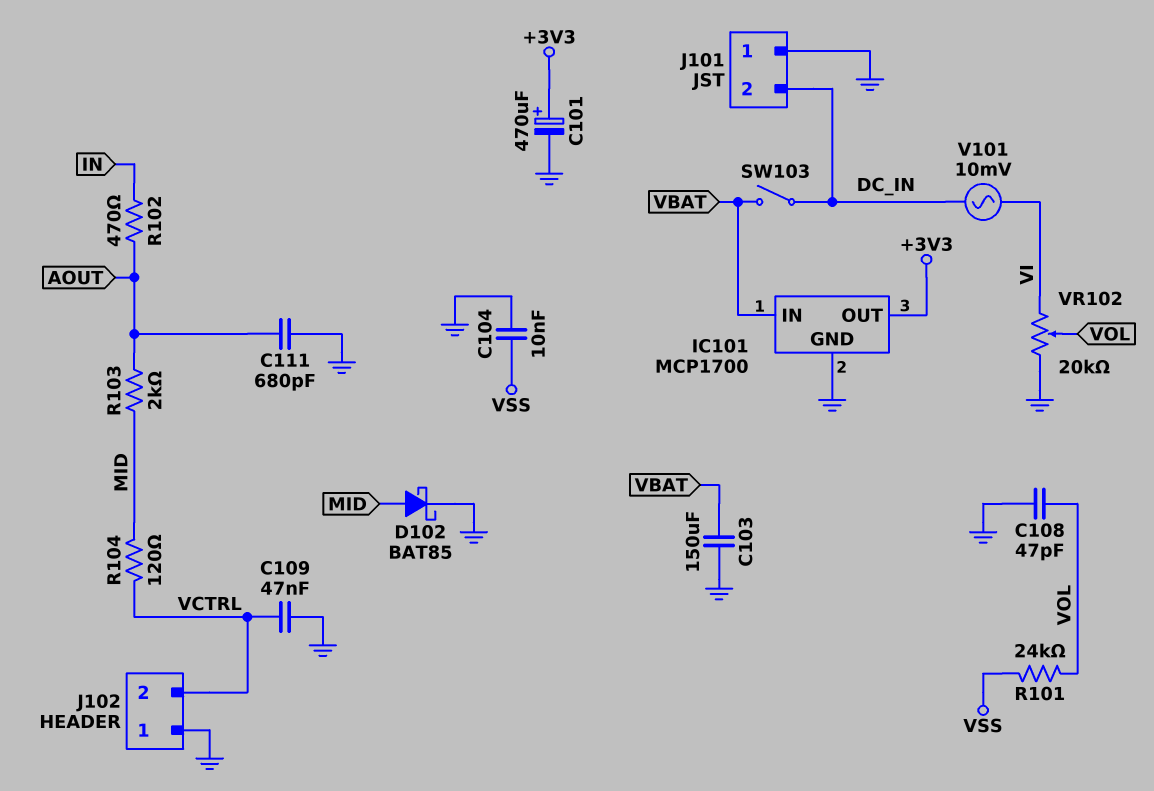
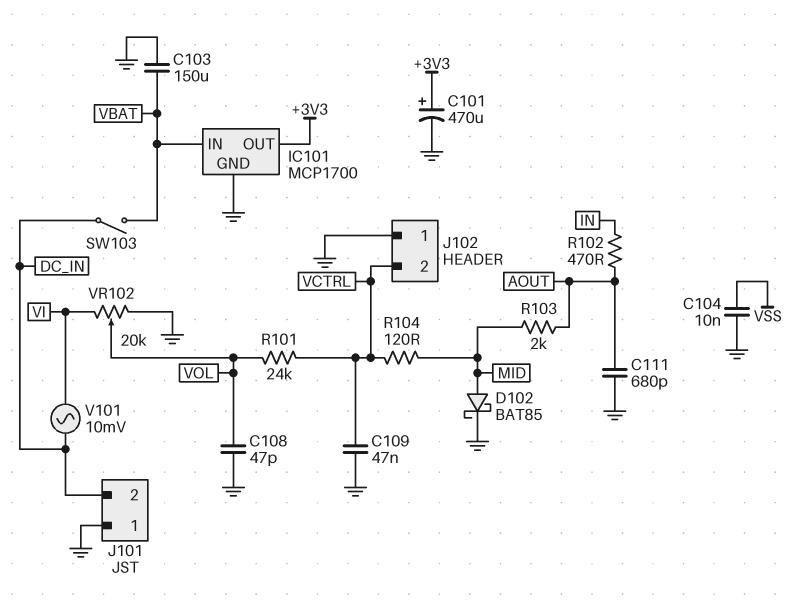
R101: 24k (VOL, VSS) -> 24k (VCTRL, VOL)

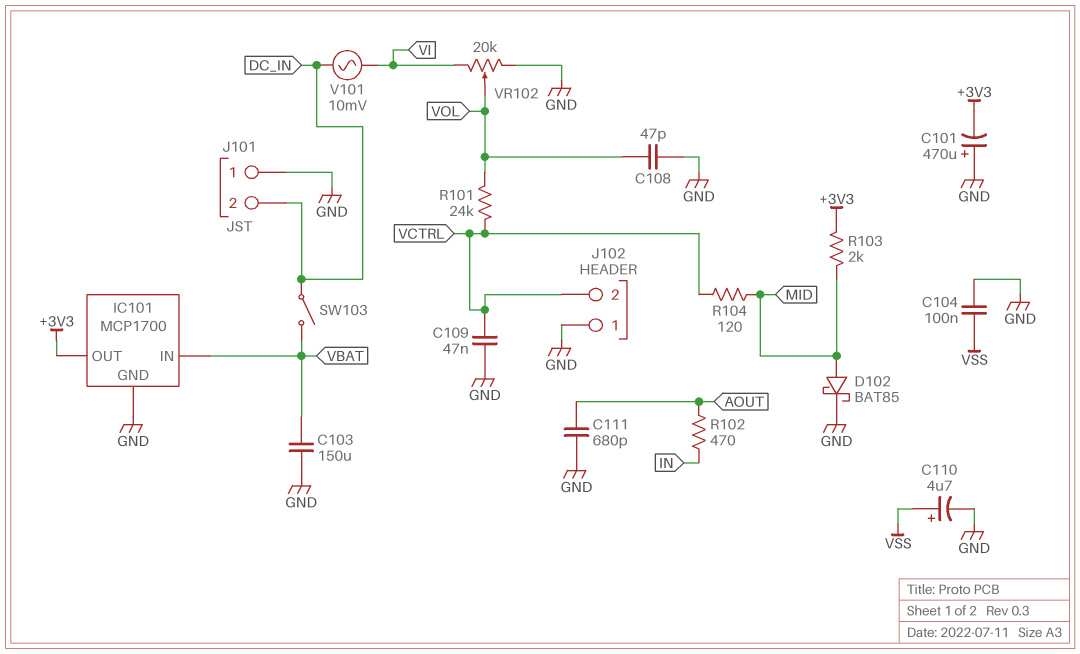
C101: 470uF (plus +3V3, minus GND) -> 470uF (plus GND, minus +3V3)
C104: 10nF (GND, VSS) -> 100nF (GND, VSS)
C110: none -> 4.7uF (plus VSS, minus GND)
R103: 2k (AOUT, MID) -> 2k (+3V3, MID)

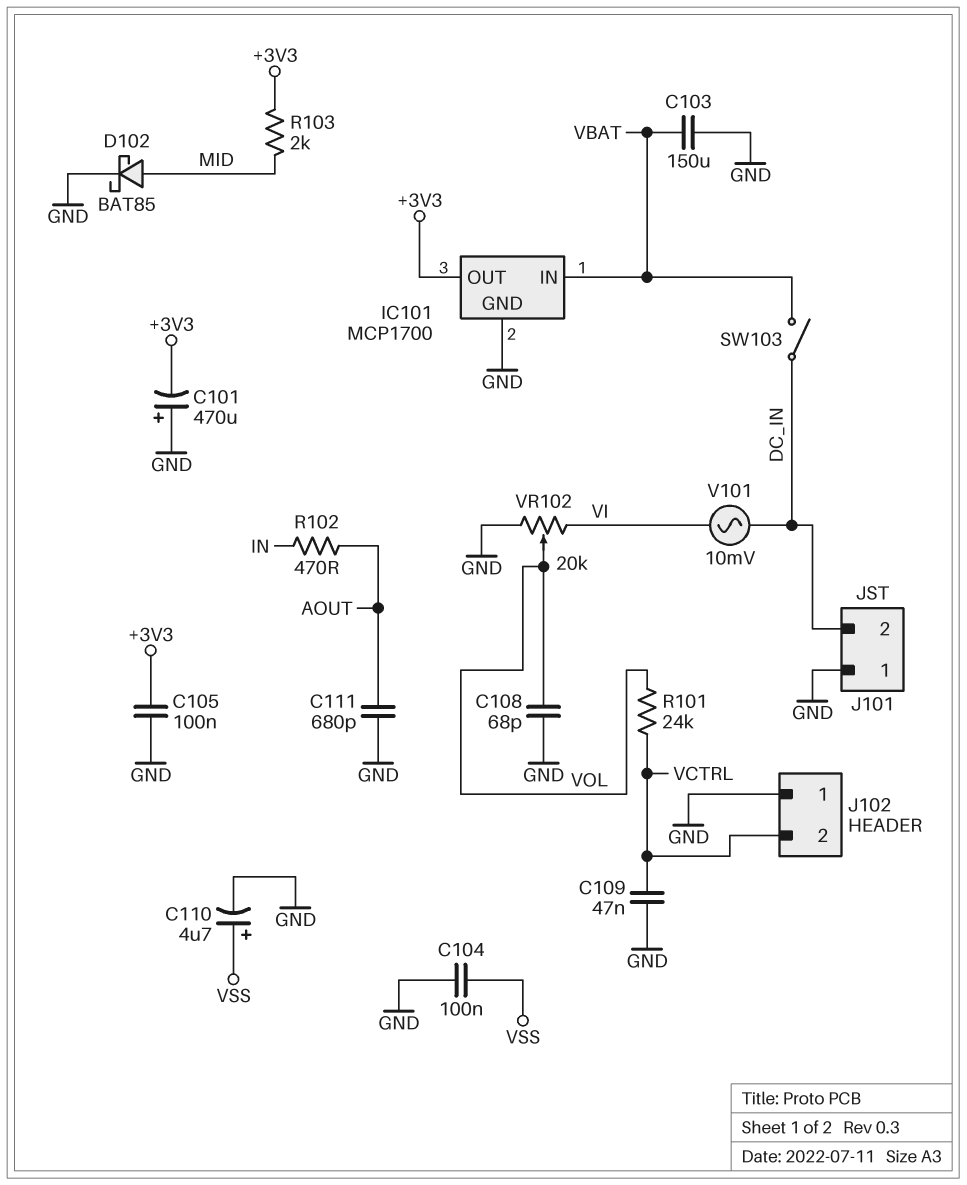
C105: none -> 100nF (+3V3, GND)
C108: 47pF (GND, VOL) -> 68pF (GND, VOL)
R104: 120 (MID, VCTRL) -> none

